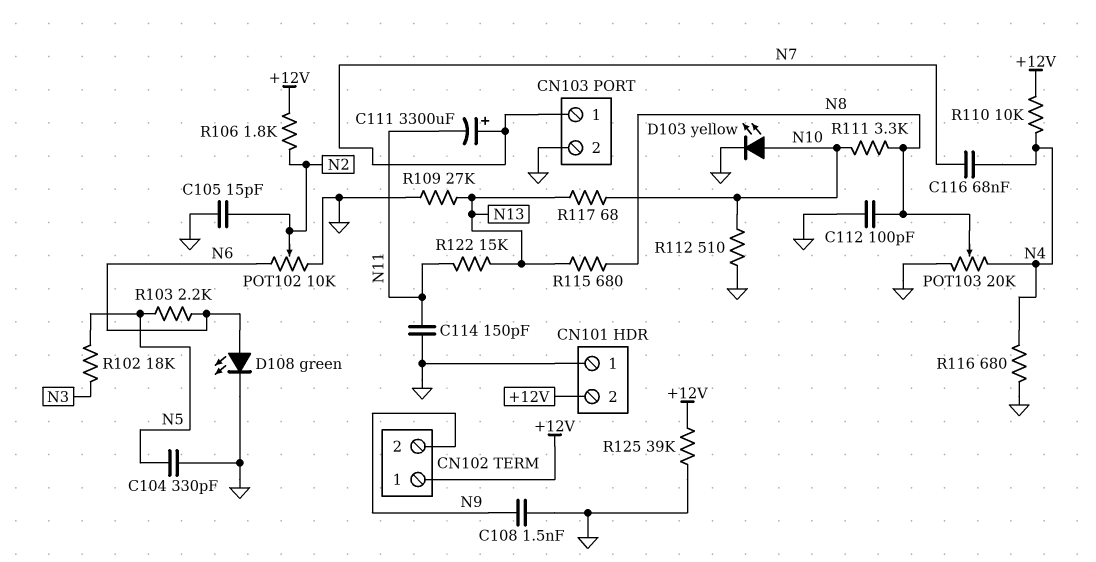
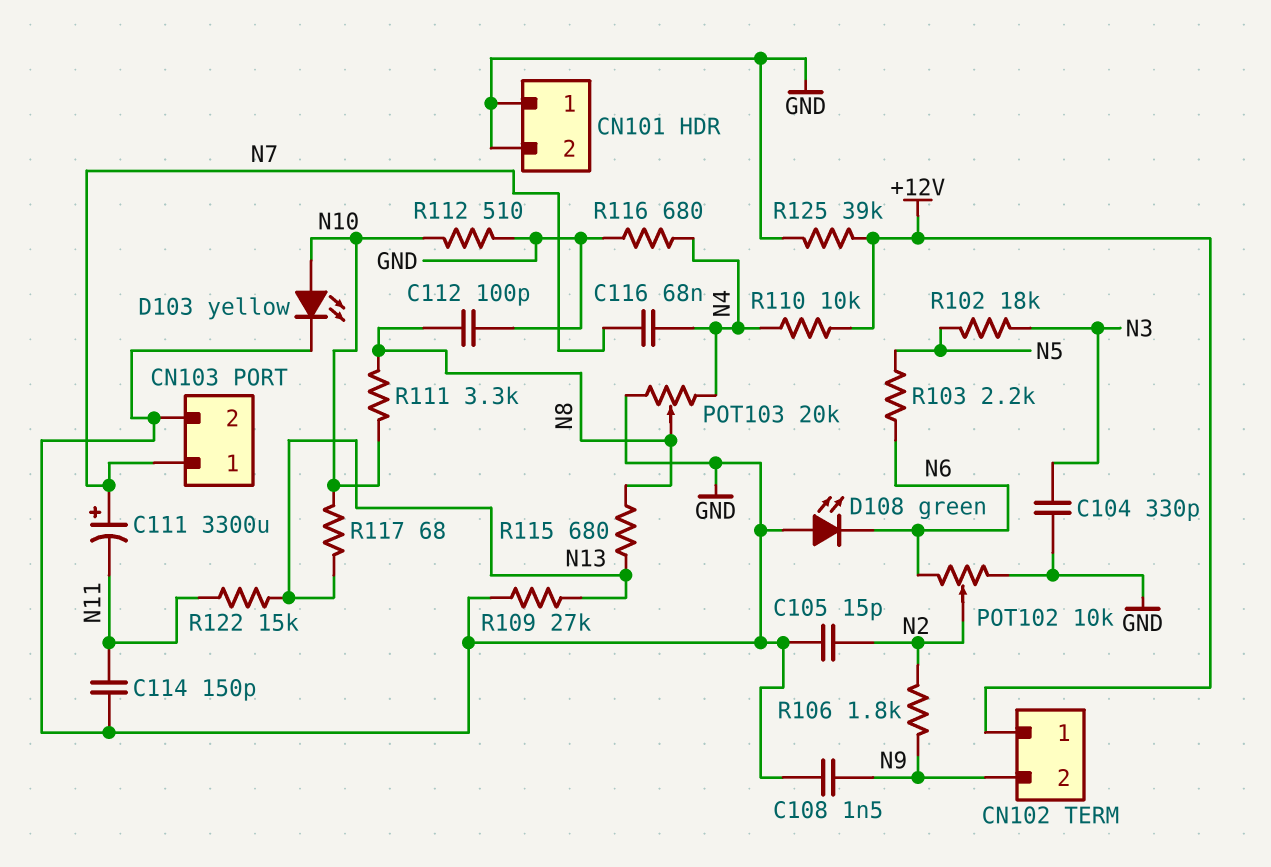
C104: 330pF (GND, N5) -> 330pF (GND, N3)
CN101 pin 2: +12V -> GND
D108: LED green (A N6, K GND) -> LED green (A GND, K N6)
R106: 1.8k (+12V, N2) -> 1.8k (N2, N9)

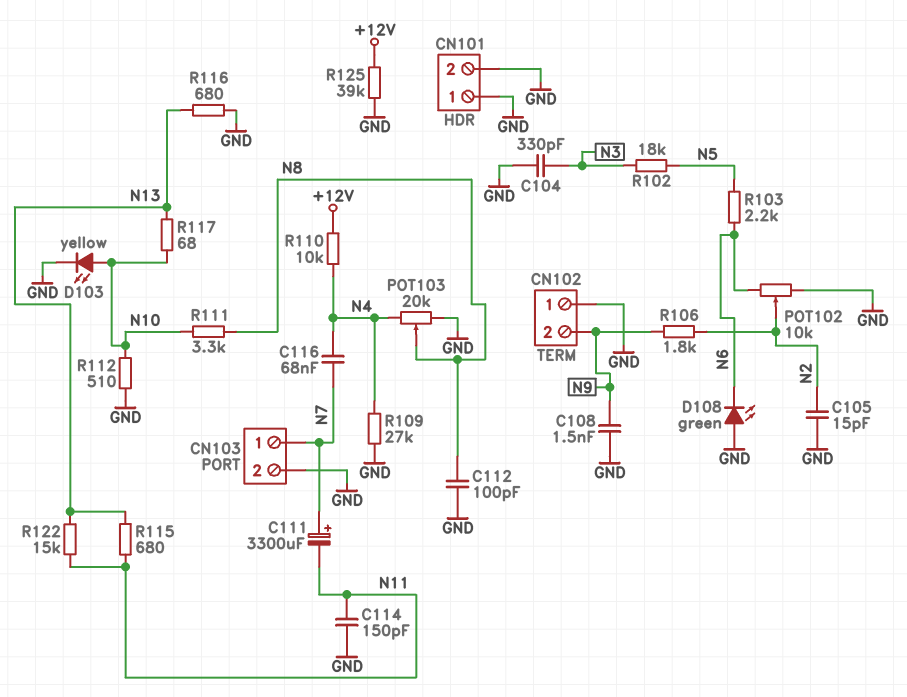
CN102 pin 1: +12V -> GND
R109: 27k (GND, N13) -> 27k (GND, N4)
R115: 680 (N8, N13) -> 680 (N11, N13)
R116: 680 (GND, N4) -> 680 (GND, N13)

